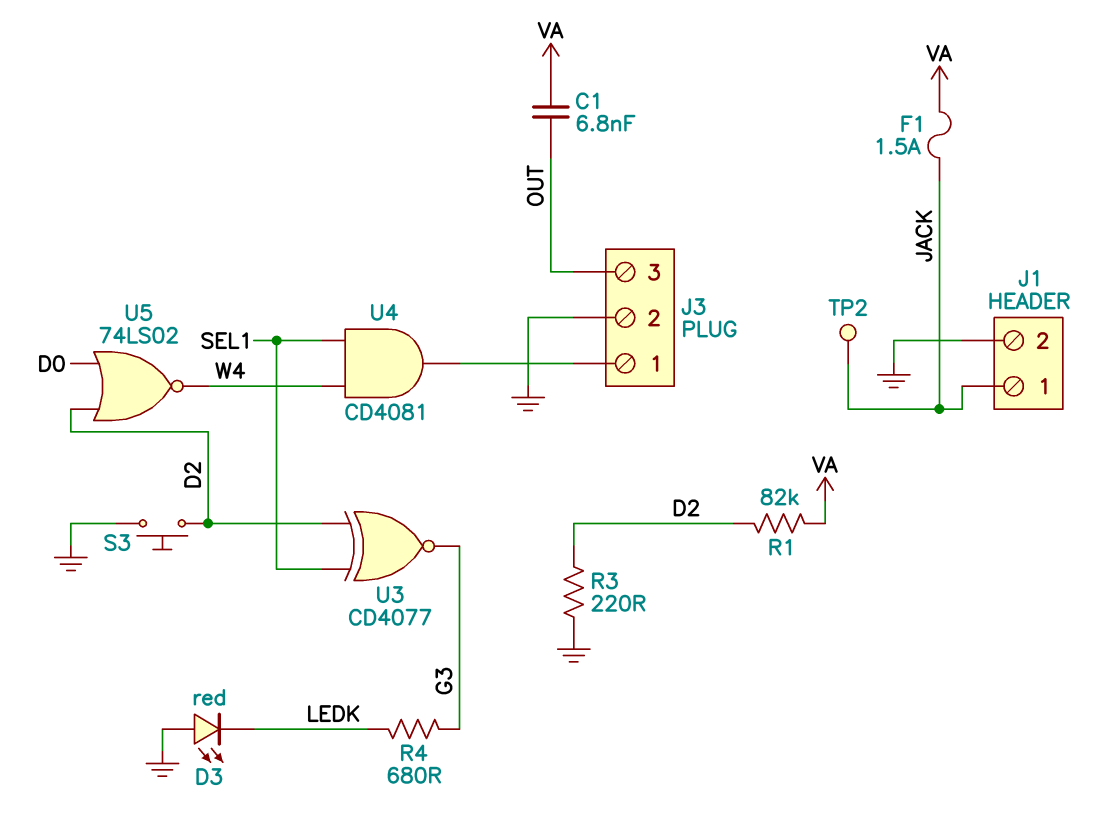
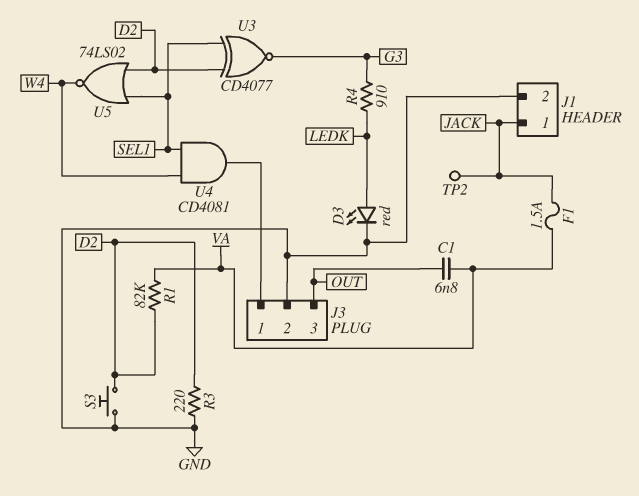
D3: LED red (A GND, K LEDK) -> LED red (A LEDK, K GND)
R4: 680 (G3, LEDK) -> 910 (G3, LEDK)
U5: NOR 74LS02 (in D0, in D2, out W4) -> NOR 74LS02 (in D2, in SEL1, out W4)

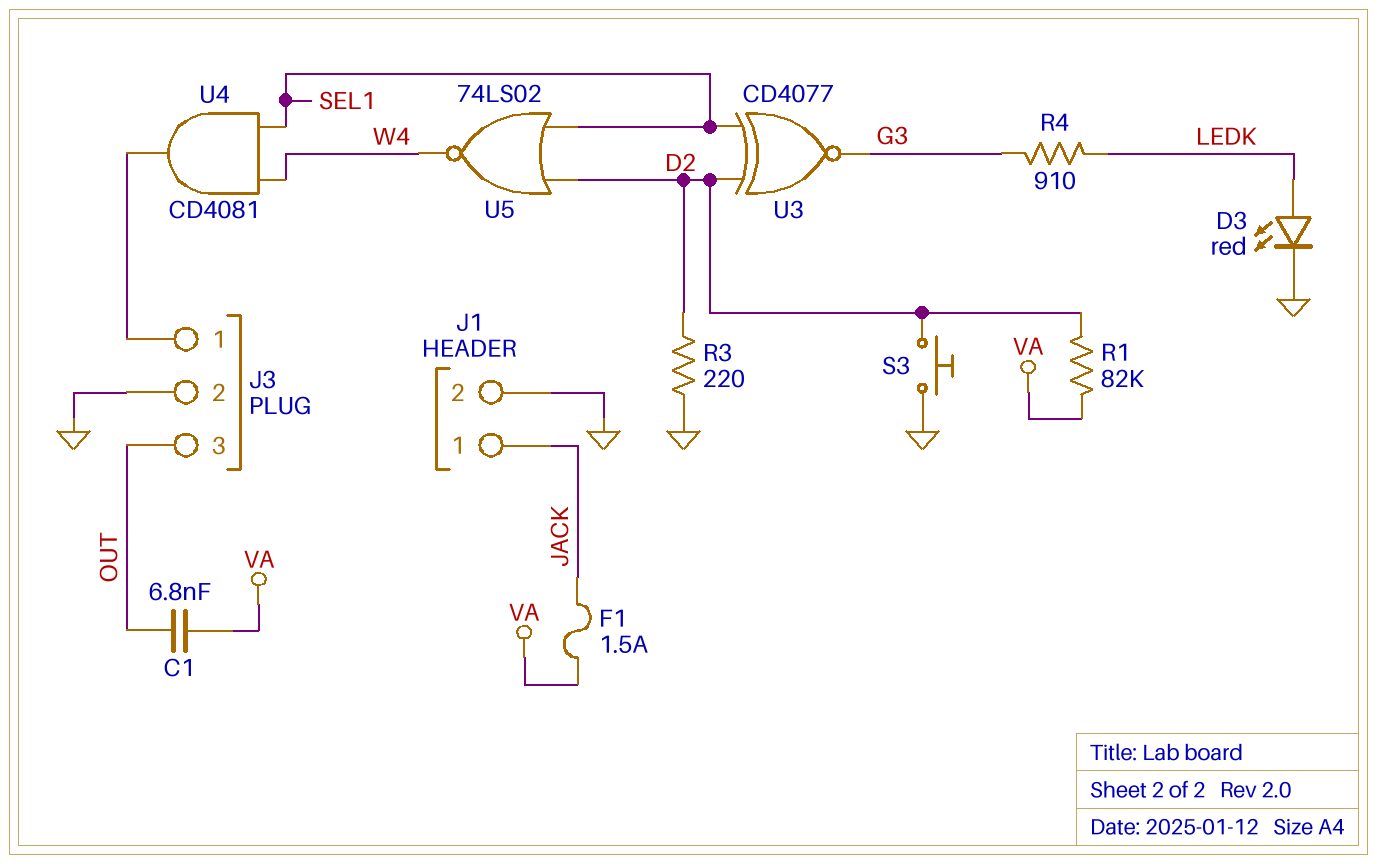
TP2: test point (JACK) -> none

